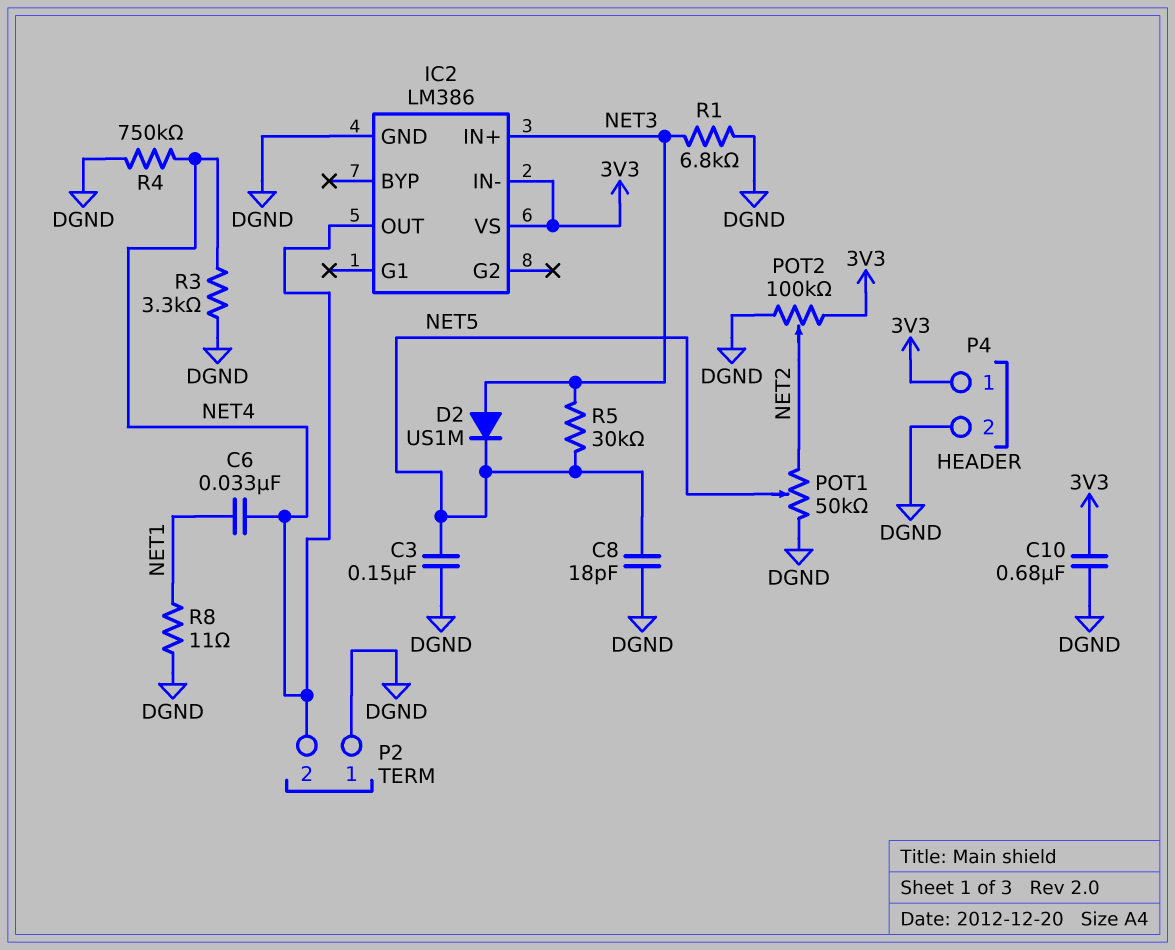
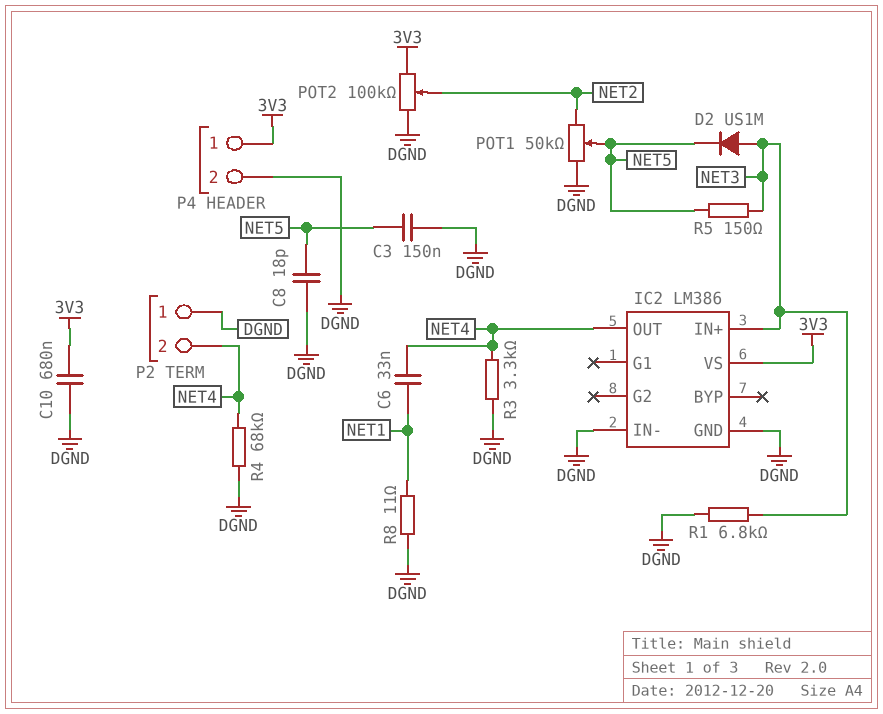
IC2 pin IN-: 3V3 -> DGND
R4: 750k (DGND, NET4) -> 68k (DGND, NET4)
R5: 30k (NET3, NET5) -> 150 (NET3, NET5)

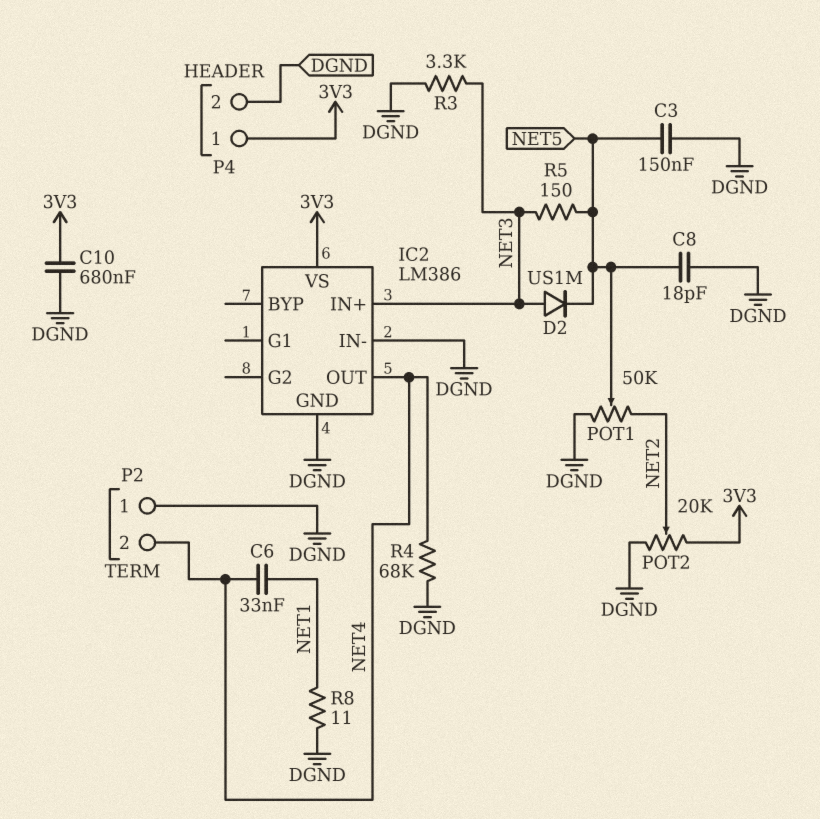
POT2: 100k (3V3, DGND, wiper NET2) -> 20k (3V3, DGND, wiper NET2)
R1: 6.8k (DGND, NET3) -> none
R3: 3.3k (DGND, NET4) -> 3.3k (DGND, NET3)

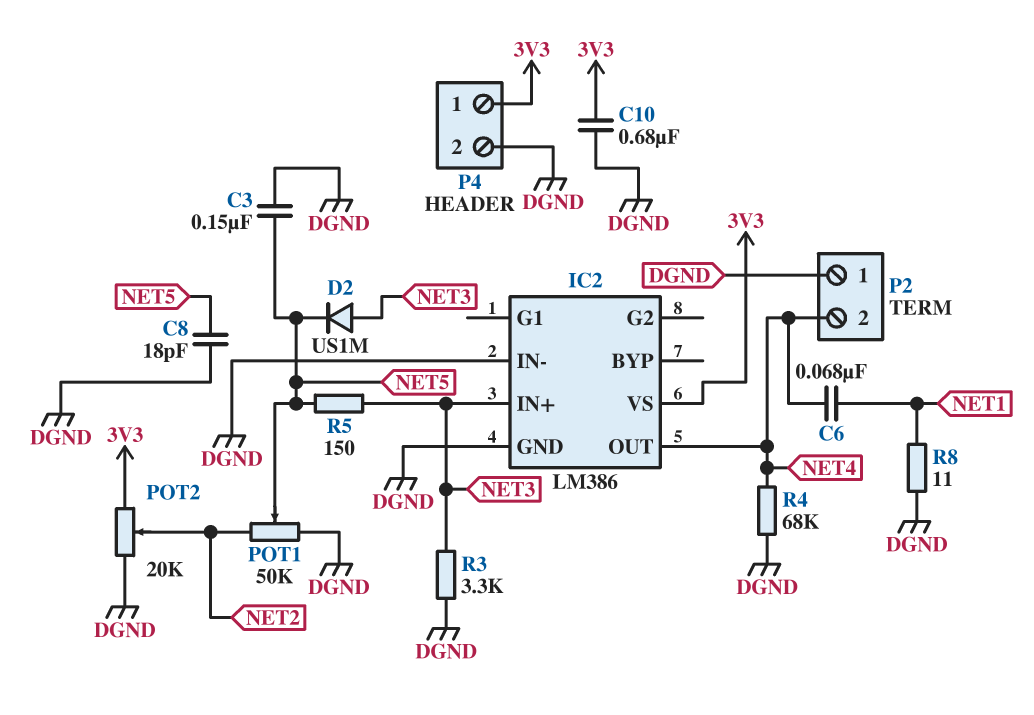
C6: 33nF (NET1, NET4) -> 68nF (NET1, NET4)

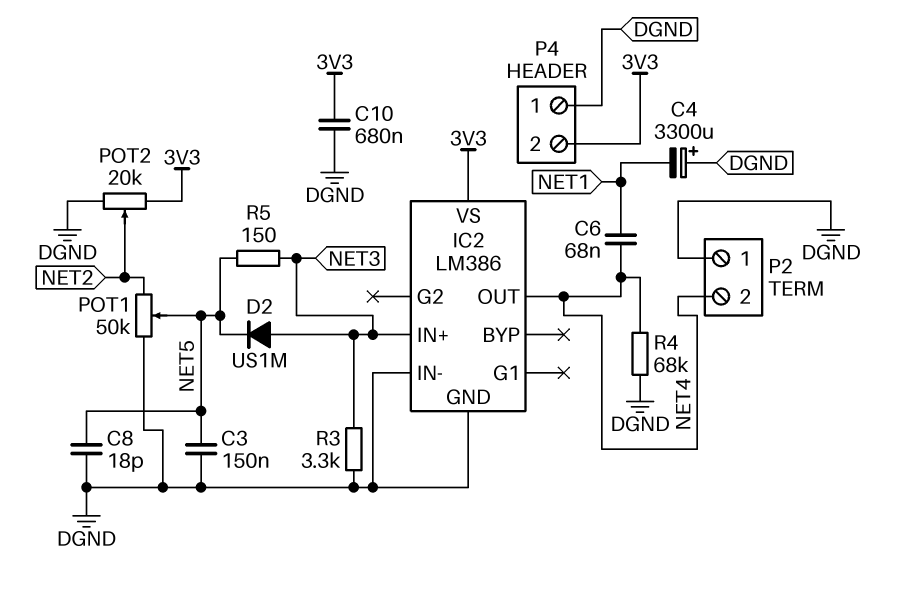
C4: none -> 3300uF (plus DGND, minus NET1)
P4 pin 1: 3V3 -> DGND
P4 pin 2: DGND -> 3V3
R8: 11 (DGND, NET1) -> none

